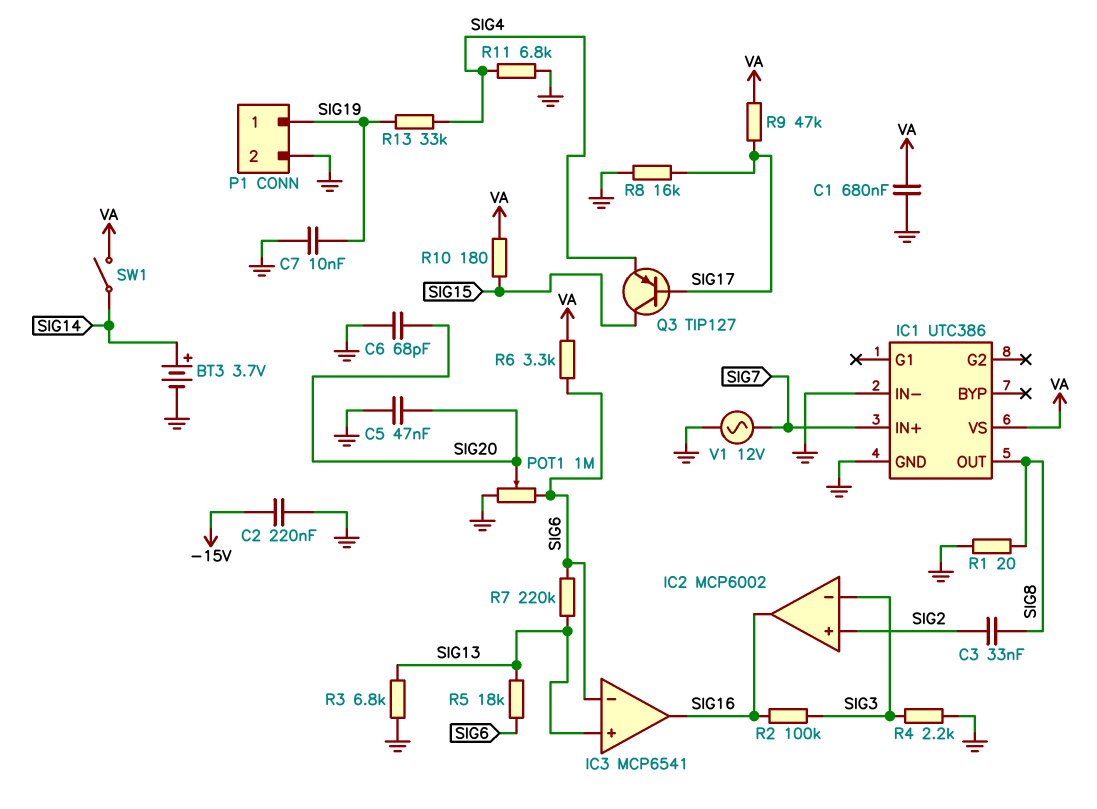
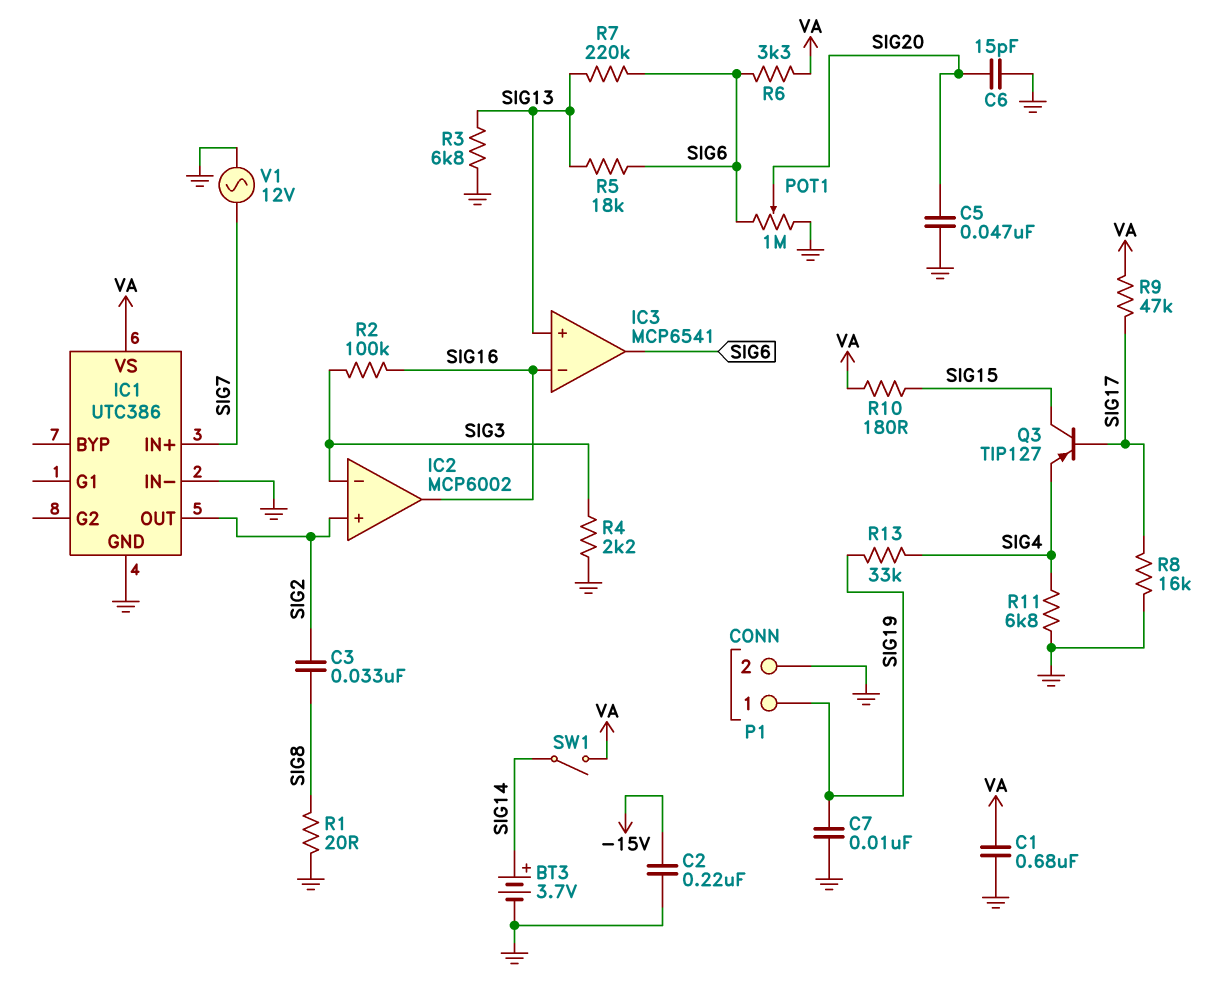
C6: 68pF (GND, SIG20) -> 15pF (GND, SIG20)
IC1 pin OUT: SIG8 -> SIG2
IC3 pin in-: SIG6 -> SIG16
IC3 pin out: SIG16 -> SIG6

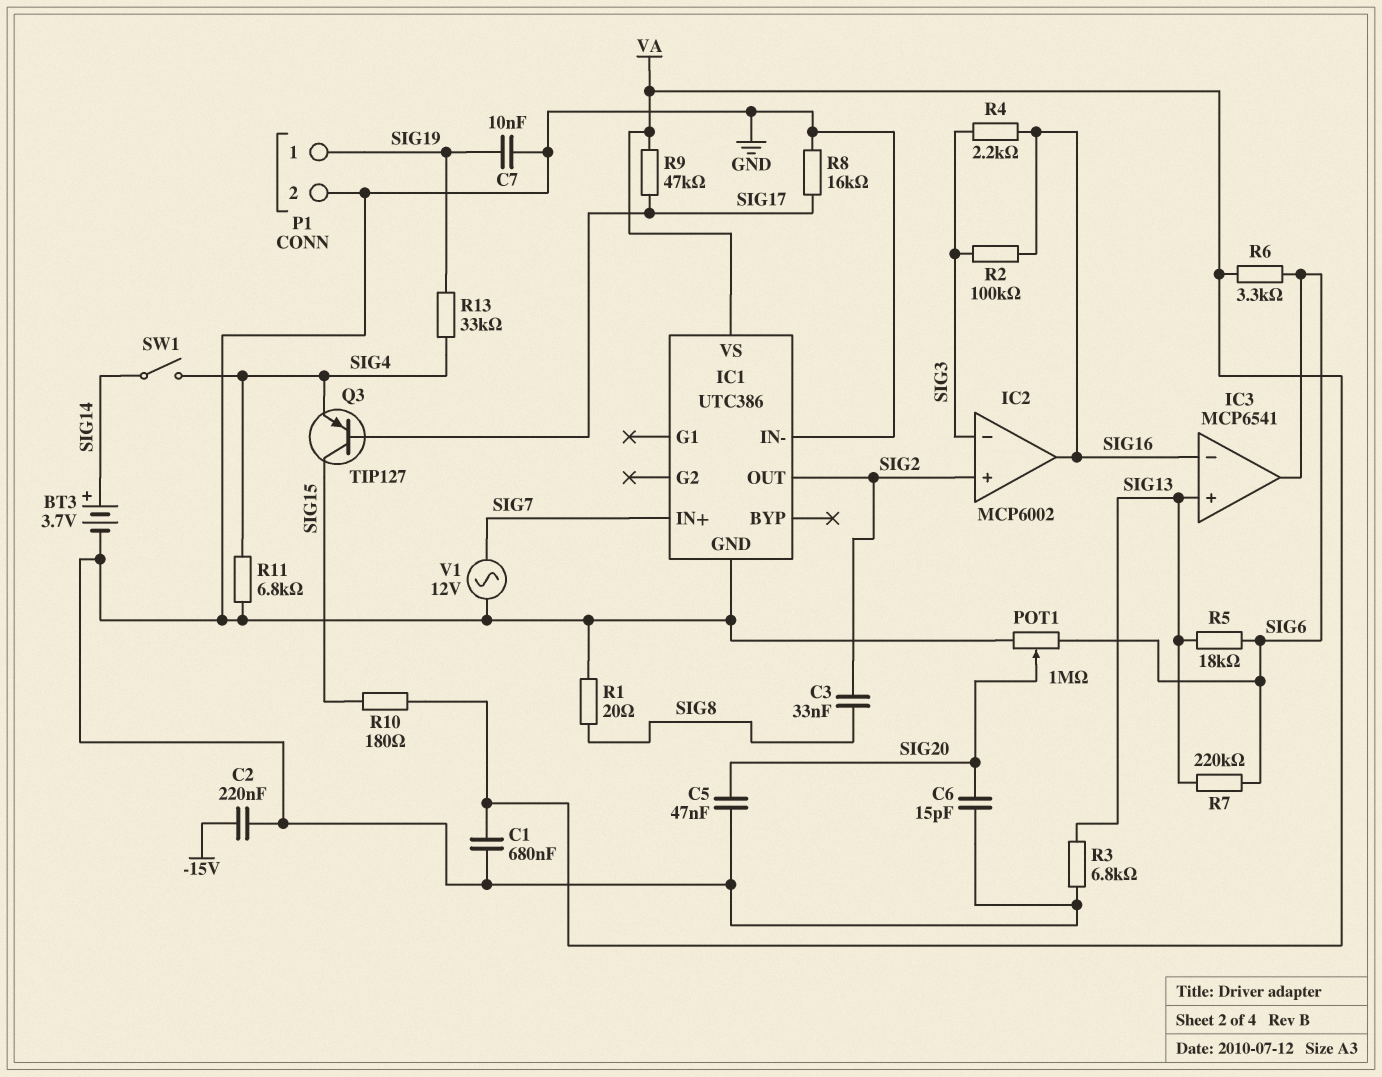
R4: 2.2k (GND, SIG3) -> 2.2k (SIG3, SIG16)
SW1: switch (SIG14, VA) -> switch (SIG4, SIG14)

